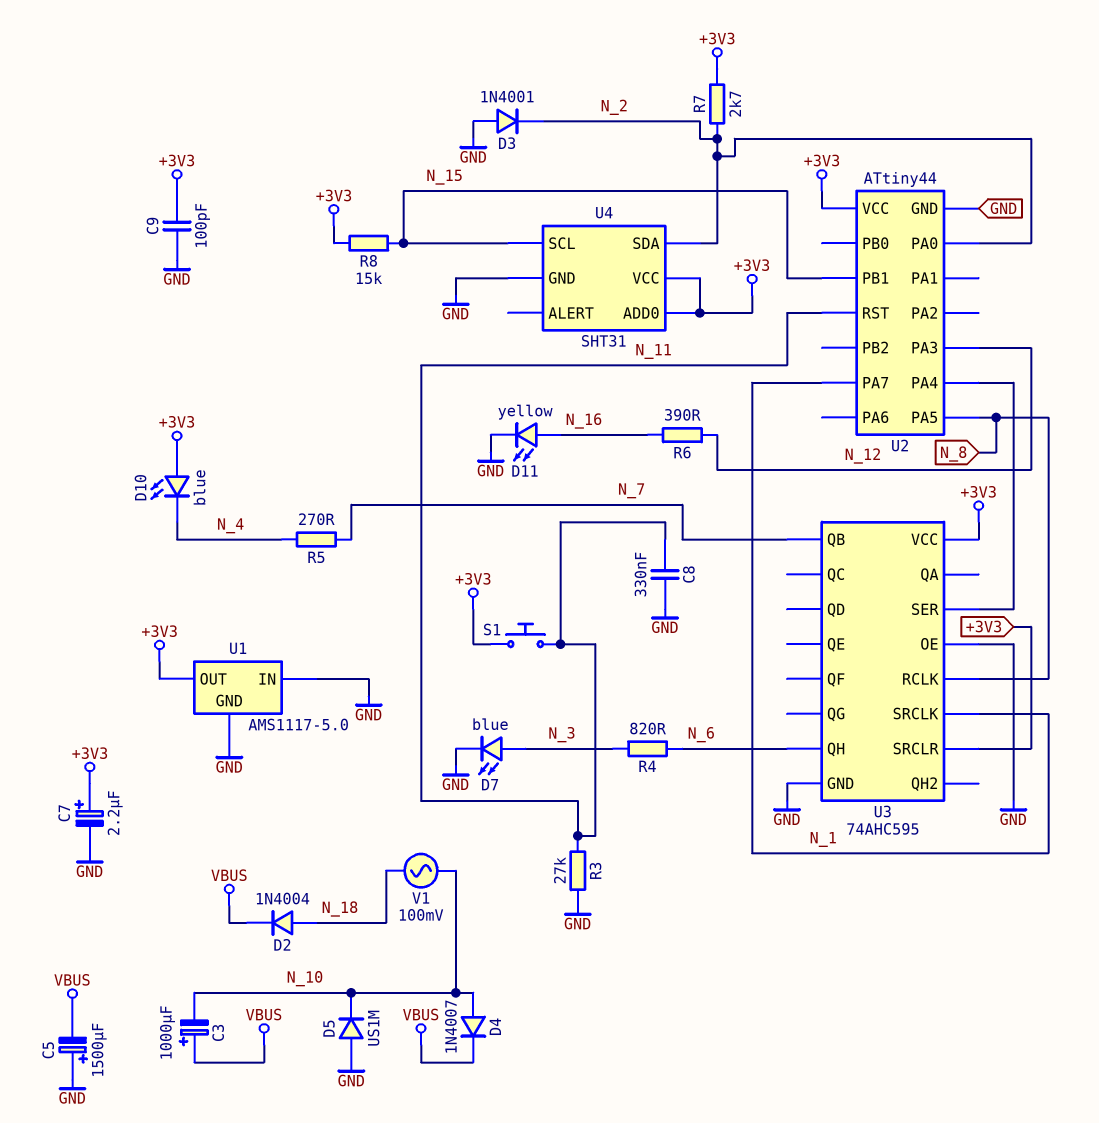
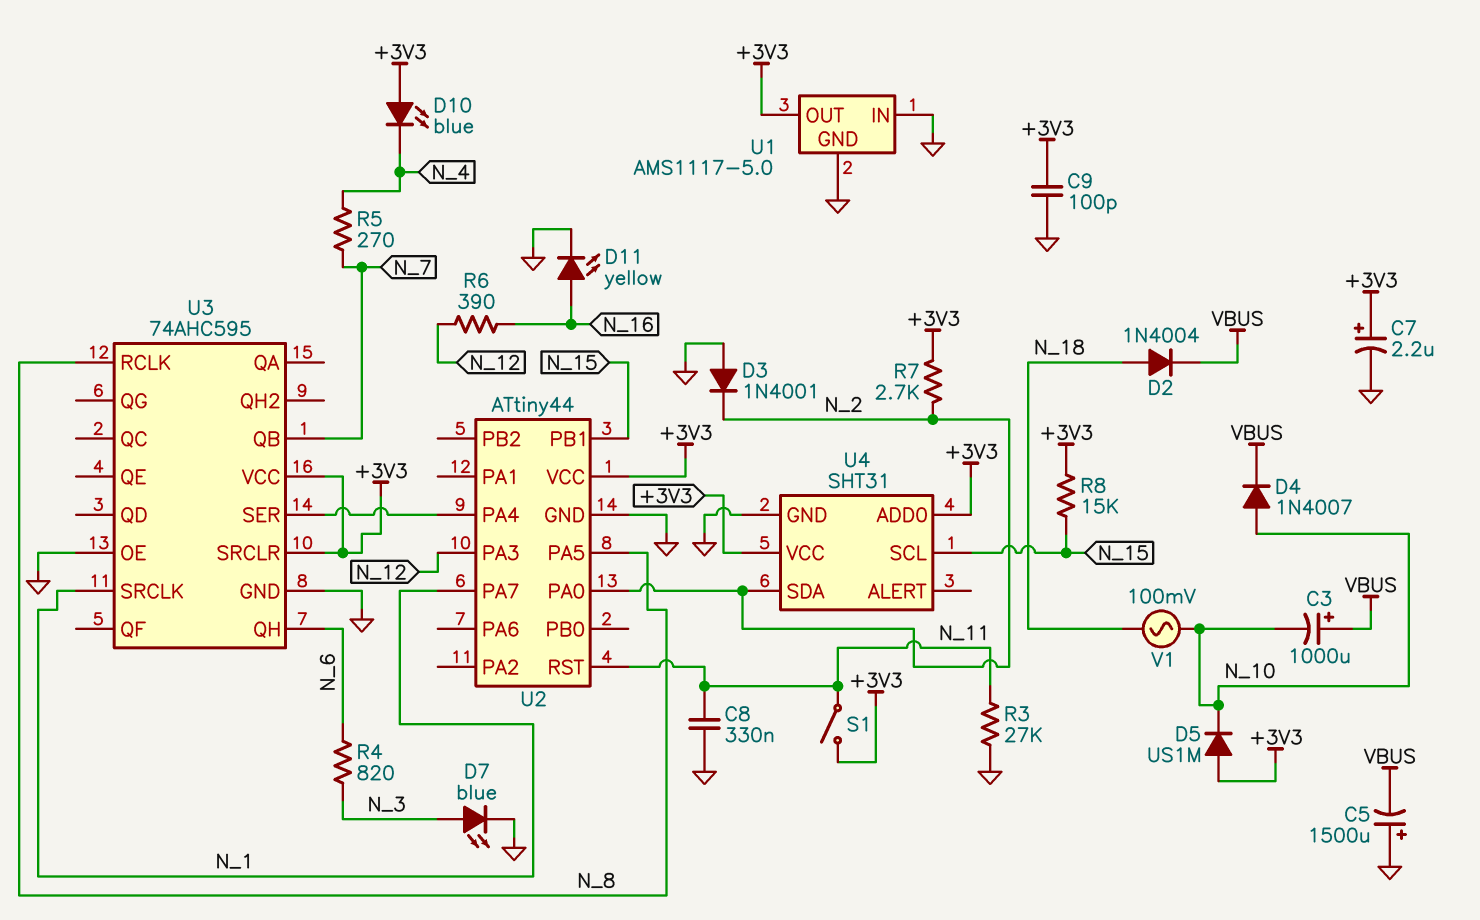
D5: diode US1M (A GND, K N_10) -> diode US1M (A +3V3, K N_10)
S1: button (+3V3, N_11) -> switch (+3V3, N_11)

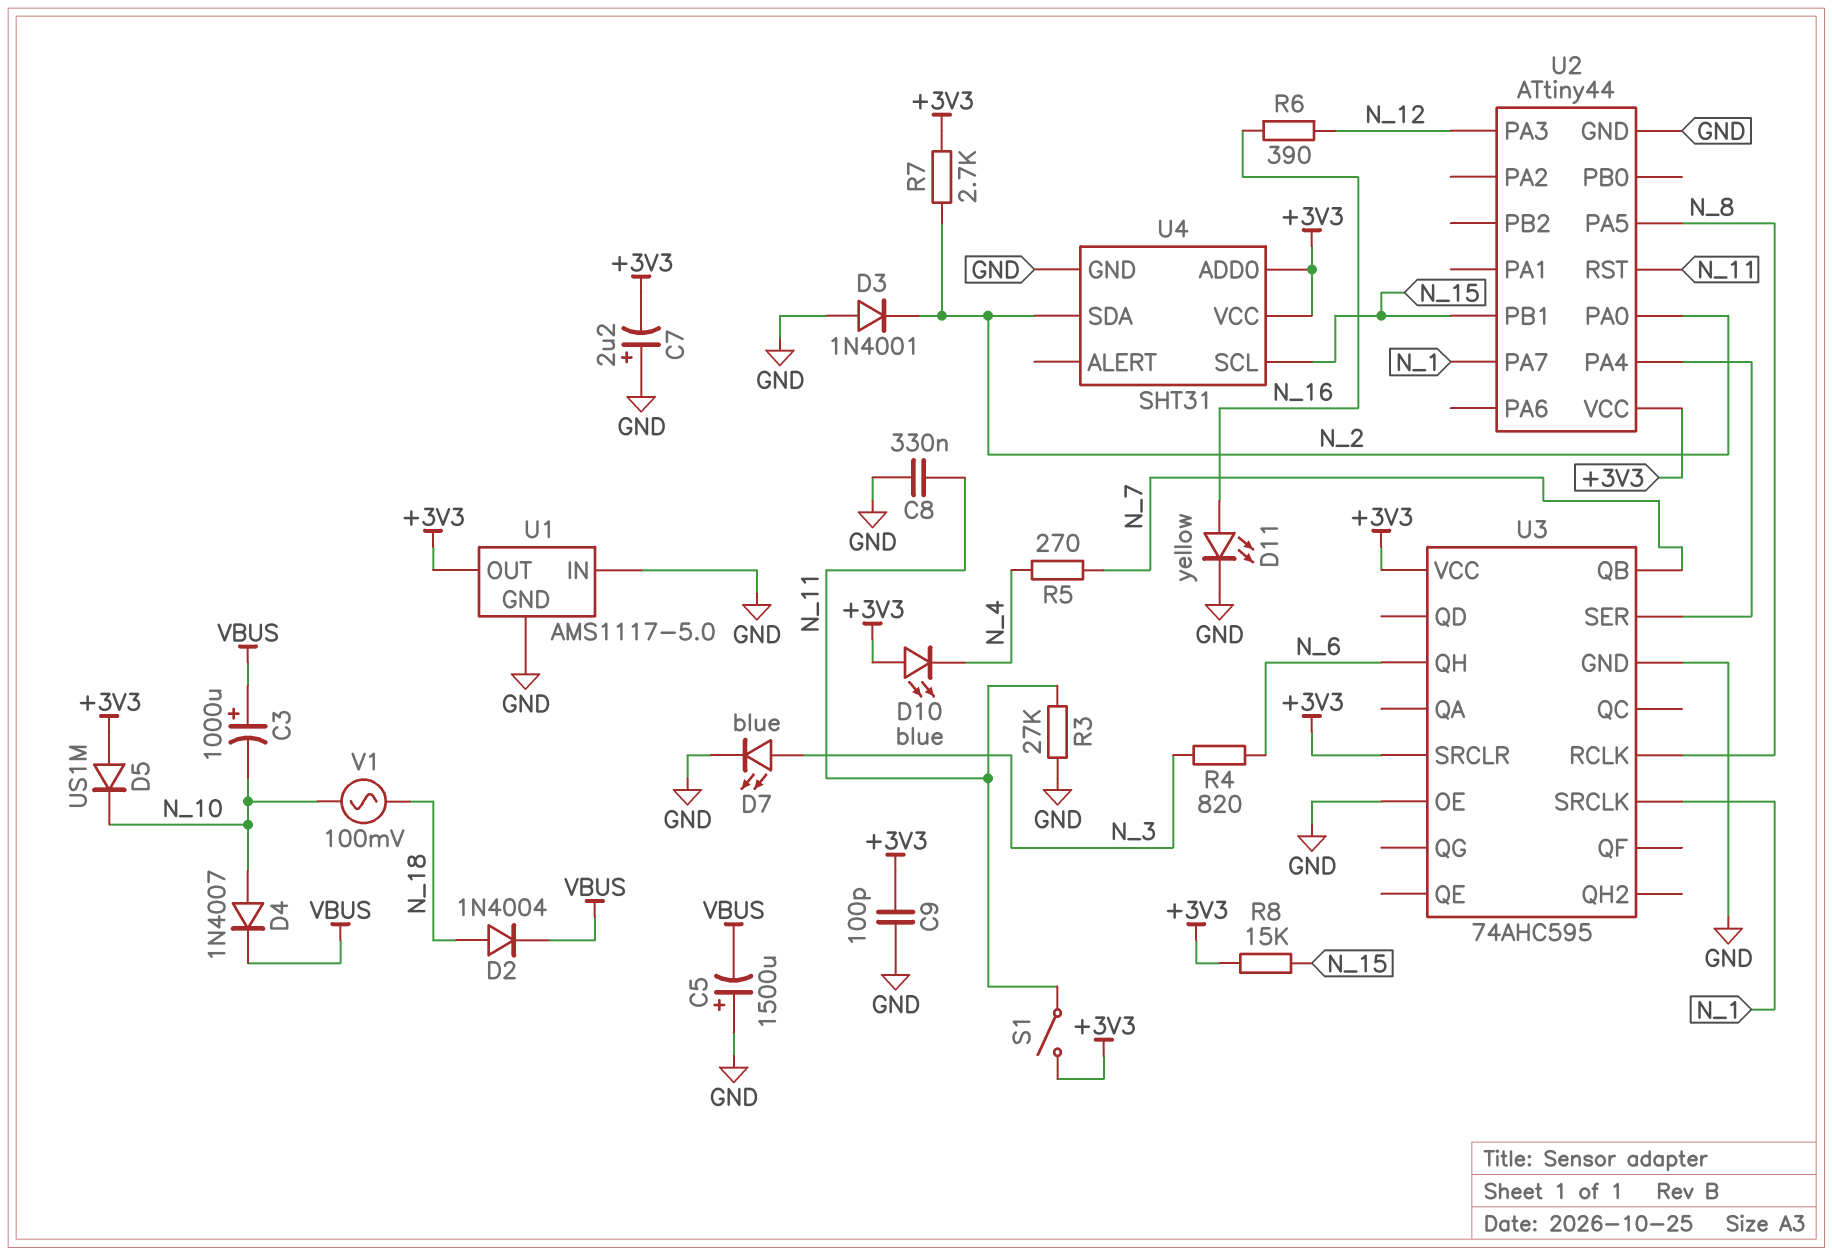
C7: 2.2uF (plus +3V3, minus GND) -> 2.2uF (plus GND, minus +3V3)

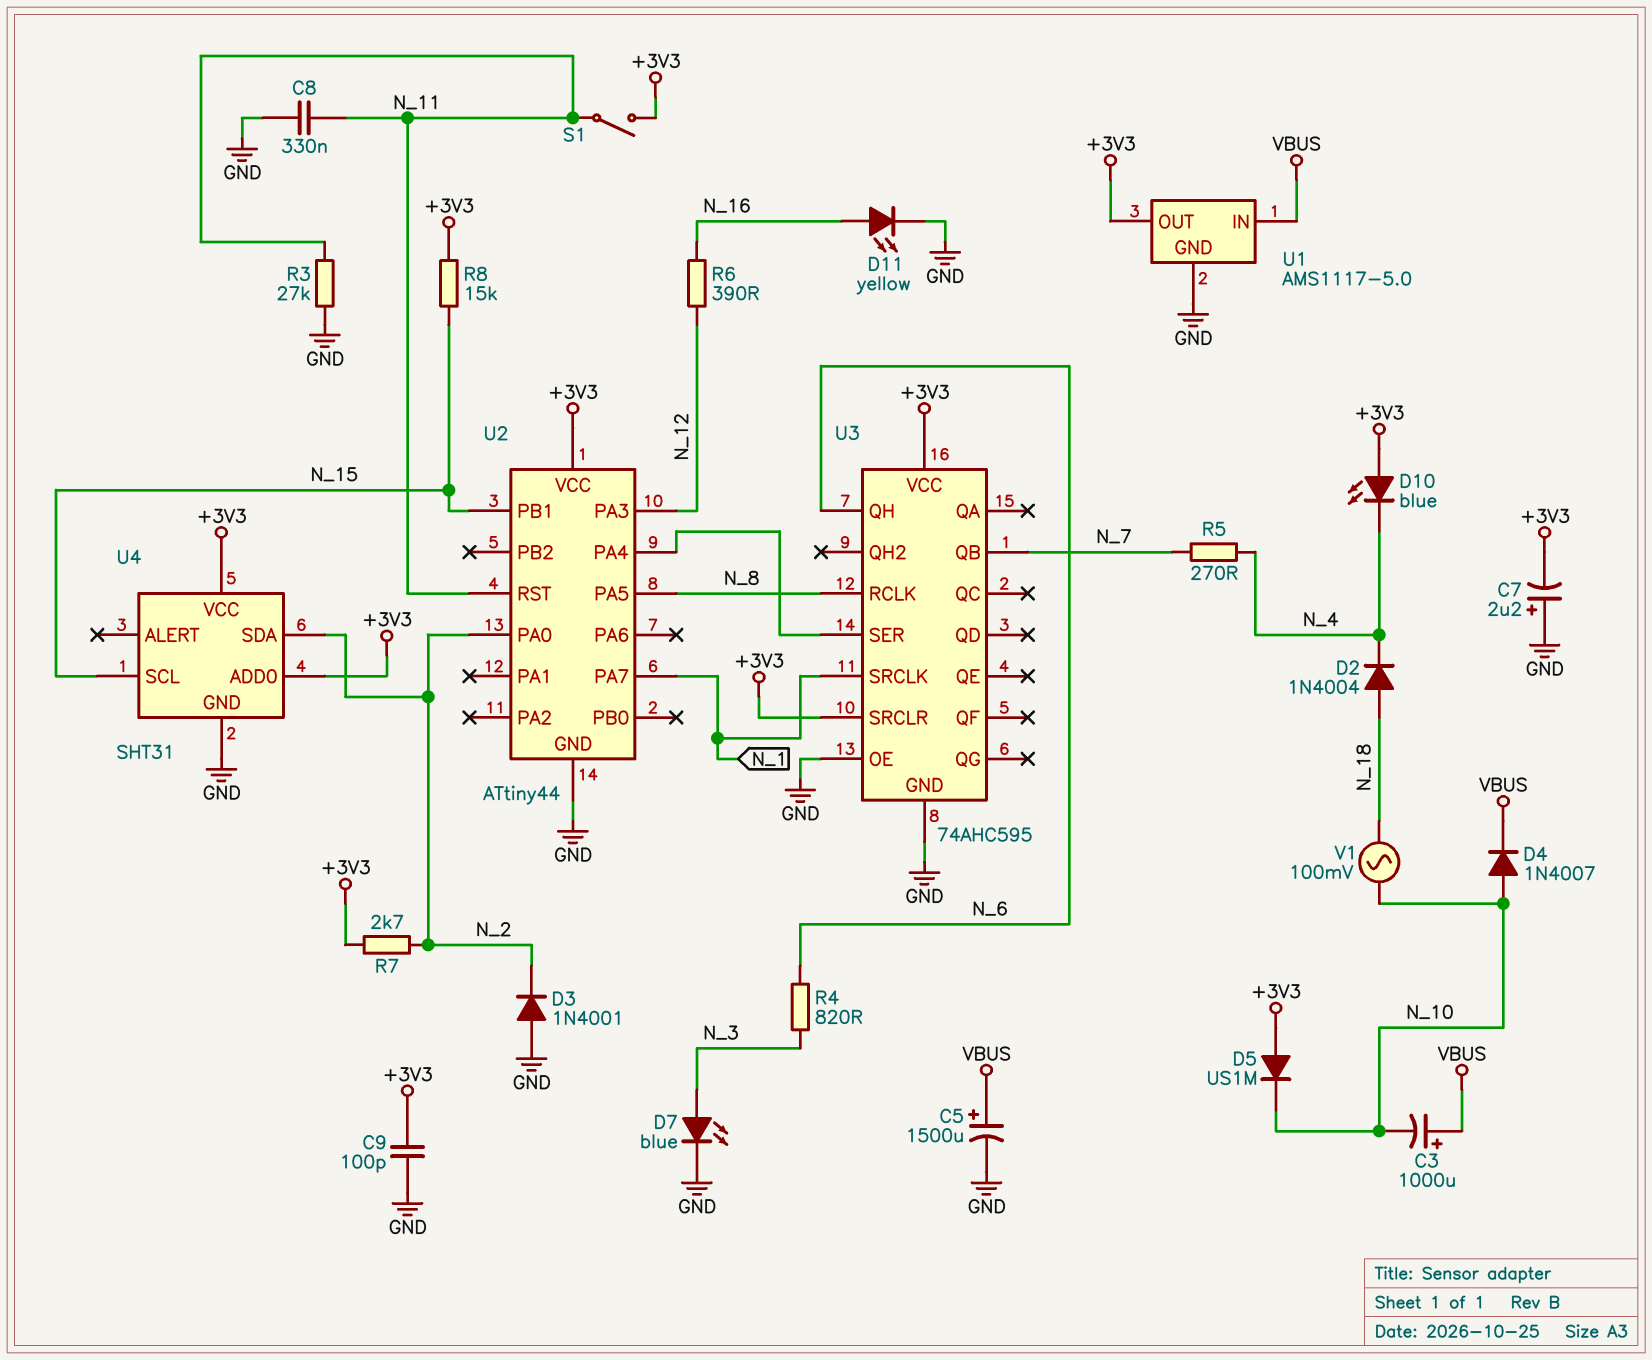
C5: 1500uF (plus GND, minus VBUS) -> 1500uF (plus VBUS, minus GND)
D2: diode 1N4004 (A N_18, K VBUS) -> diode 1N4004 (A N_18, K N_4)
U1 pin IN: GND -> VBUS

